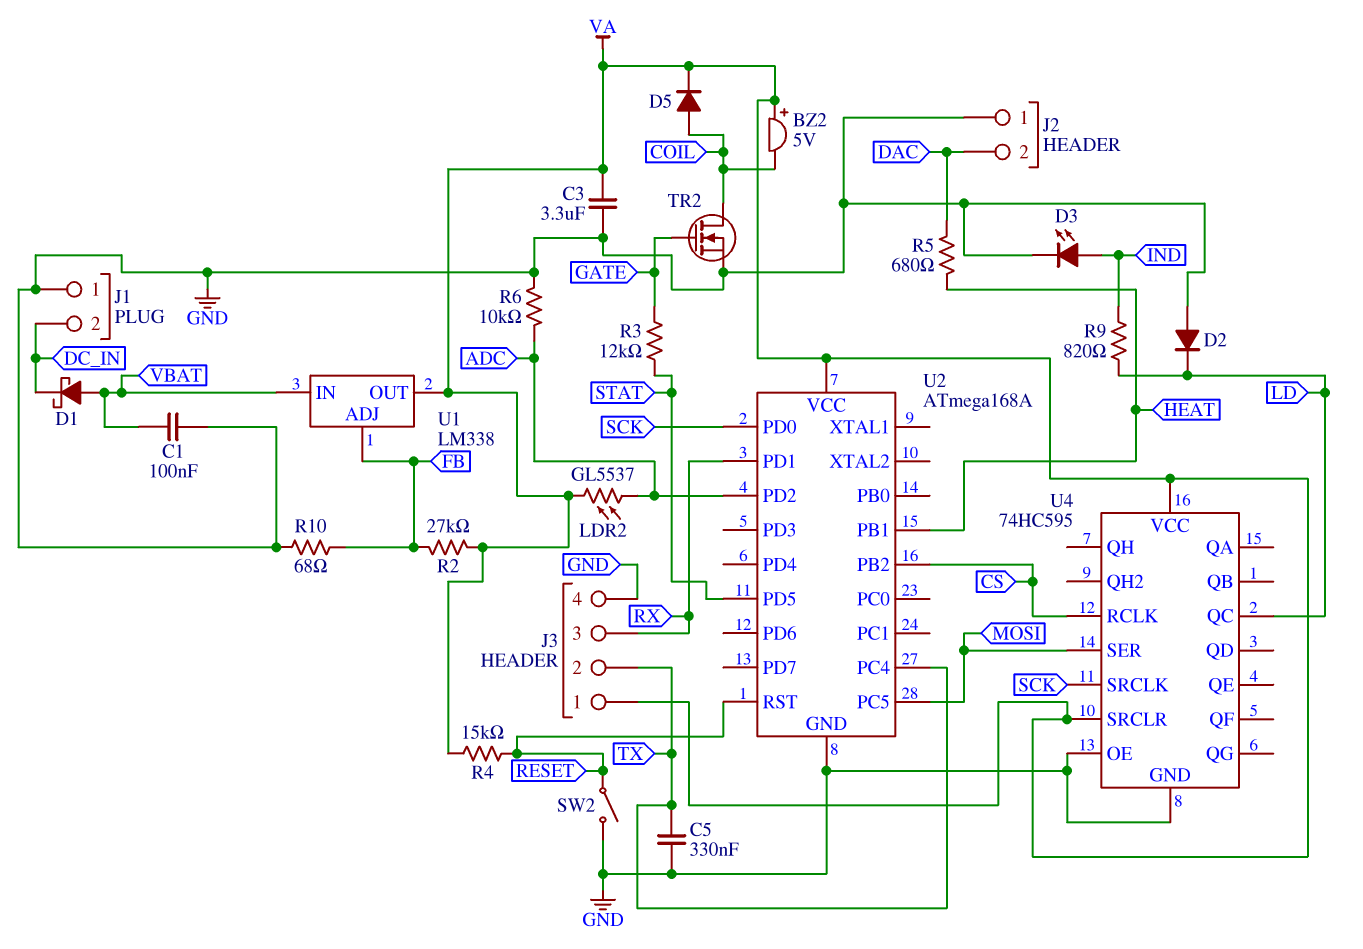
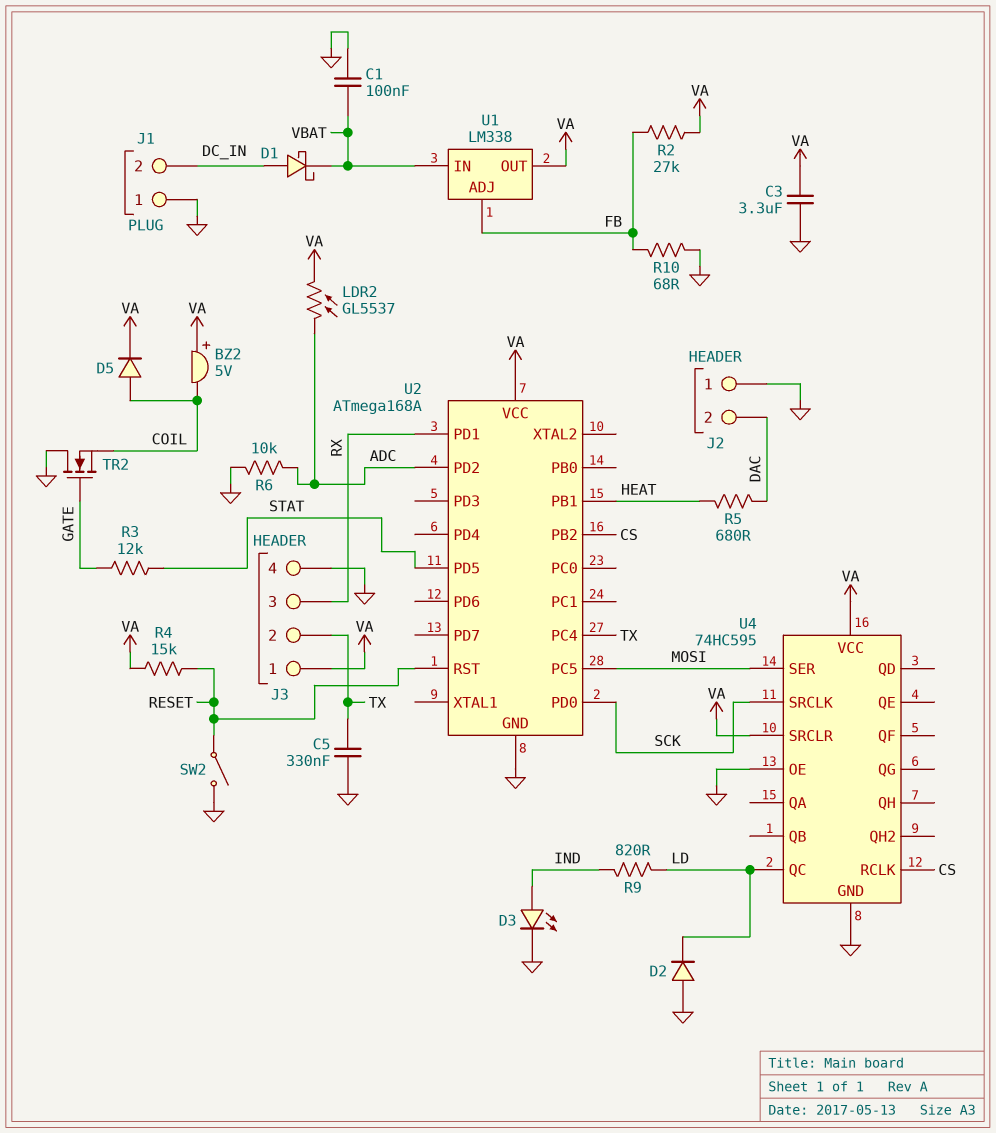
D1: schottky (A VBAT, K DC_IN) -> schottky (A DC_IN, K VBAT)
TR2: NMOS (G GATE, D COIL, S GND) -> NMOS (G GATE, D GND, S COIL)

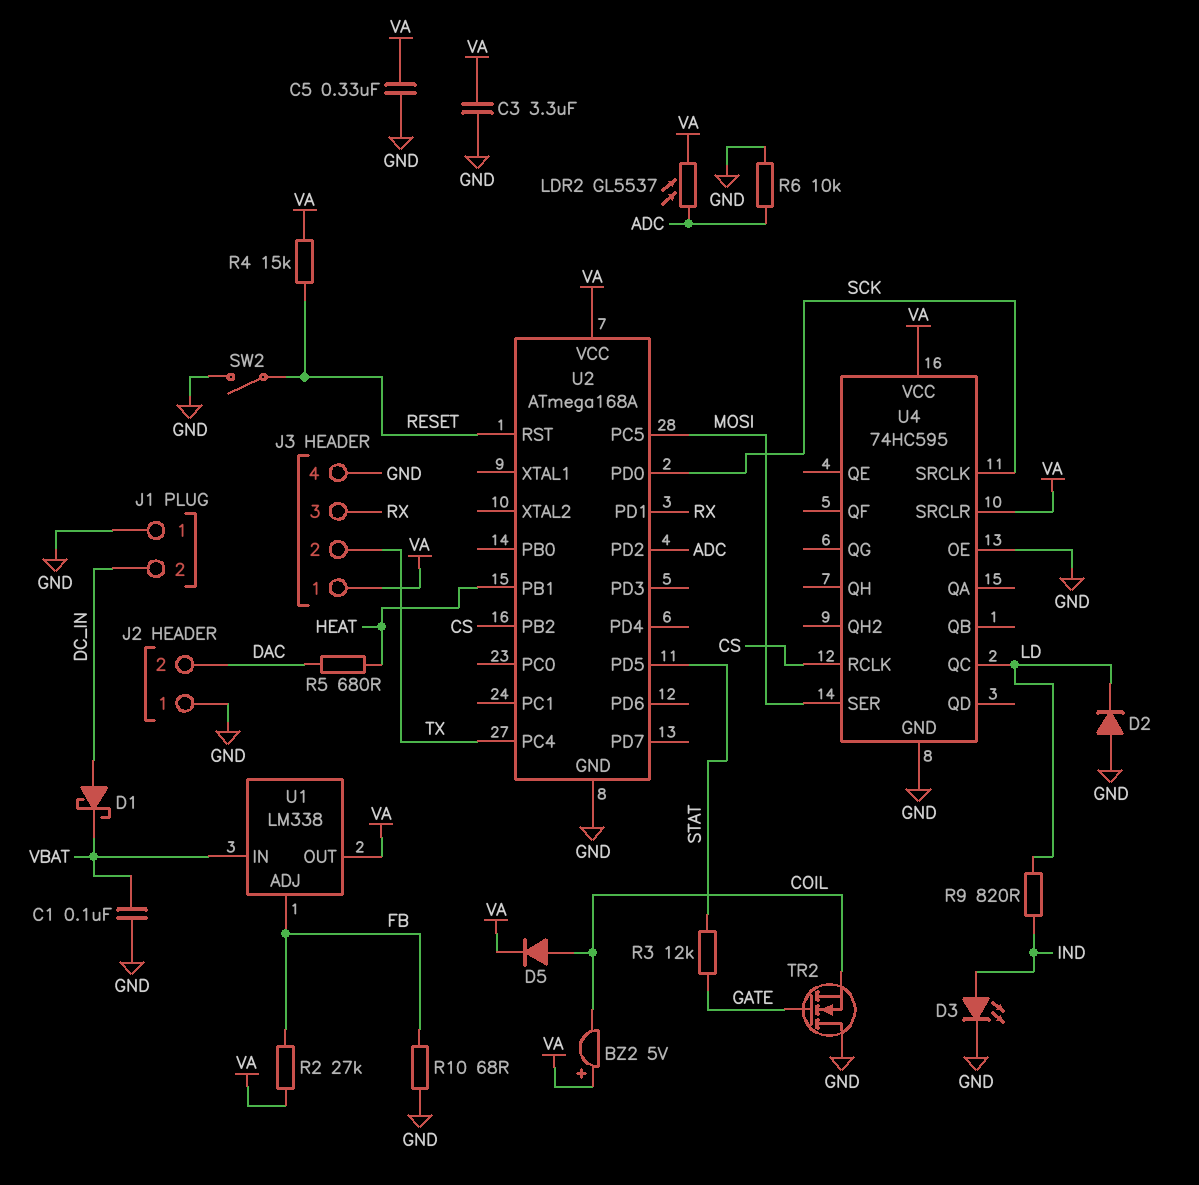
C5: 330nF (GND, TX) -> 330nF (GND, VA)

